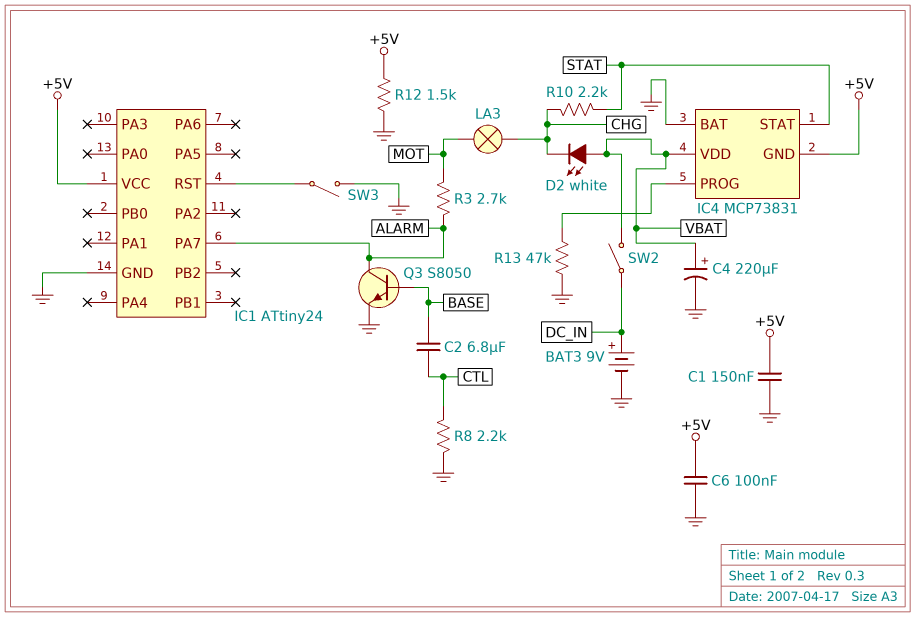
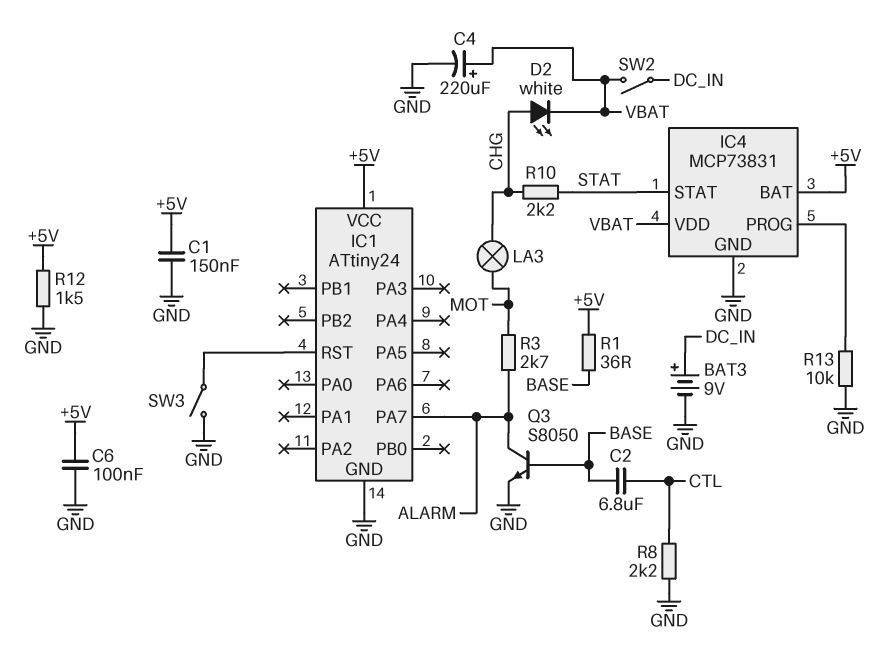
D2: LED white (A VBAT, K CHG) -> LED white (A CHG, K VBAT)
IC4 pin BAT: GND -> +5V
IC4 pin GND: +5V -> GND
R1: none -> 36 (+5V, BASE)
R13: 47k (GND, IC4/PROG) -> 10k (GND, IC4/PROG)

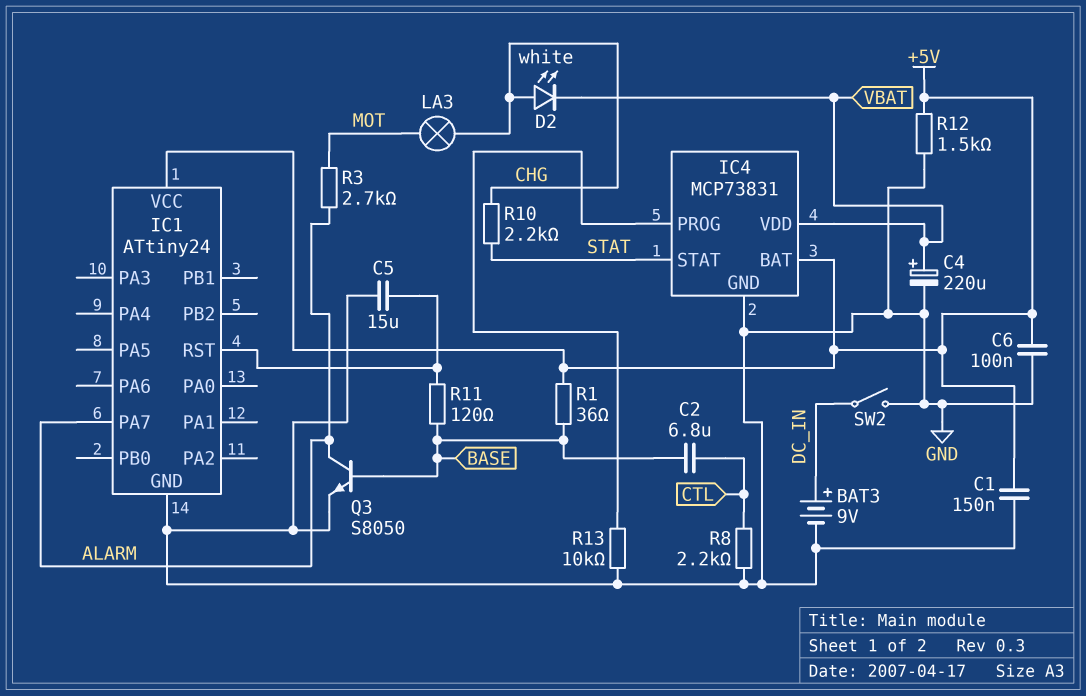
C5: none -> 15uF (GND, IC1/RST)
R11: none -> 120 (BASE, IC1/RST)
SW2: switch (DC_IN, VBAT) -> switch (DC_IN, GND)
SW3: switch (GND, IC1/RST) -> none

